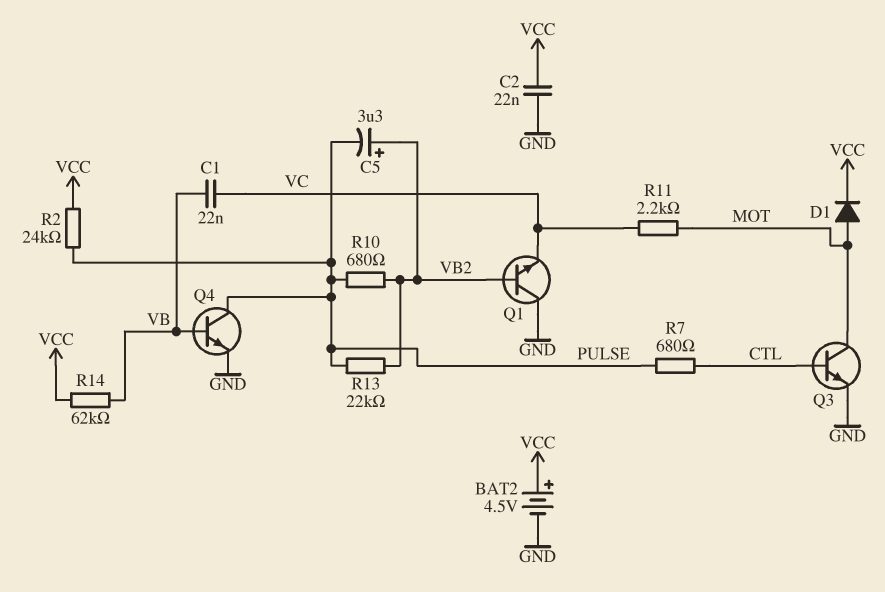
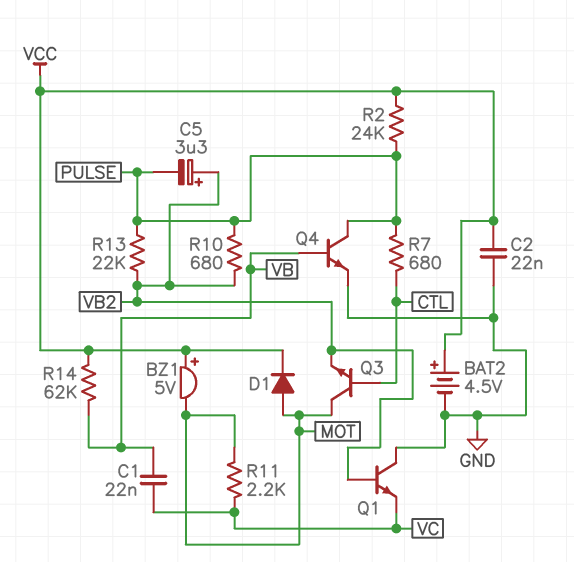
BZ1: none -> buzzer 5V (plus VCC, minus MOT)
Q3: NPN (B CTL, C MOT, E GND) -> NPN (B CTL, C MOT, E VB2)

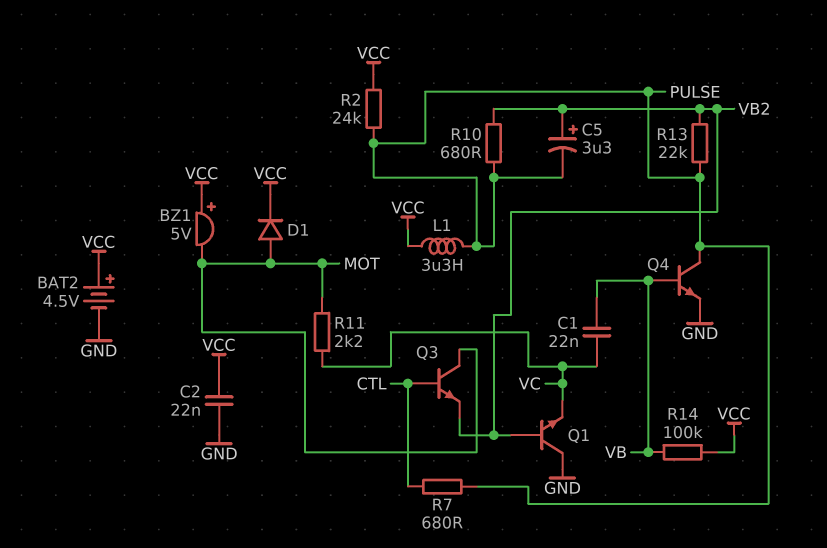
L1: none -> 3.3uH (PULSE, VCC)
R14: 62k (VB, VCC) -> 100k (VB, VCC)

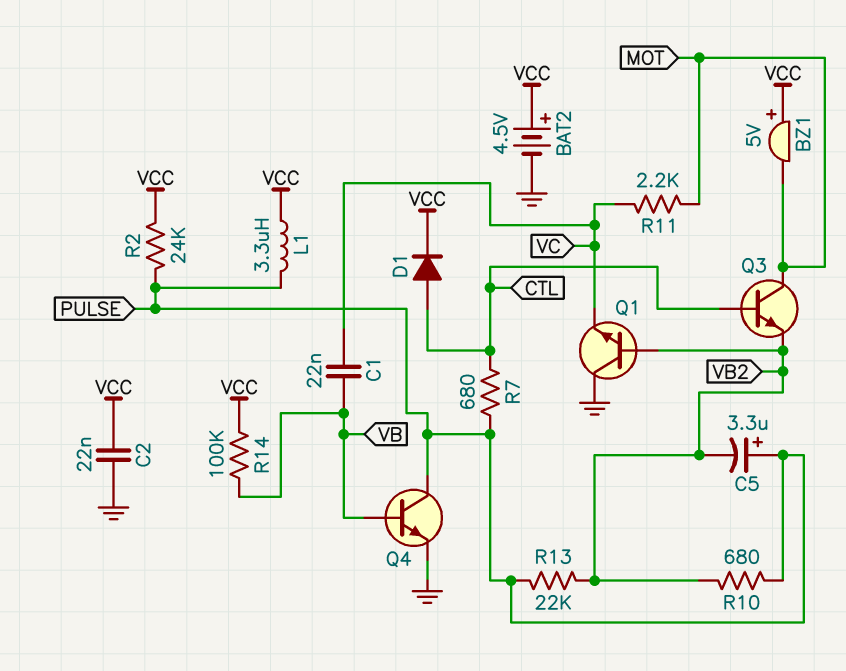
C5: 3.3uF (plus VB2, minus PULSE) -> 3.3uF (plus PULSE, minus VB2)
D1: diode (A MOT, K VCC) -> diode (A CTL, K VCC)

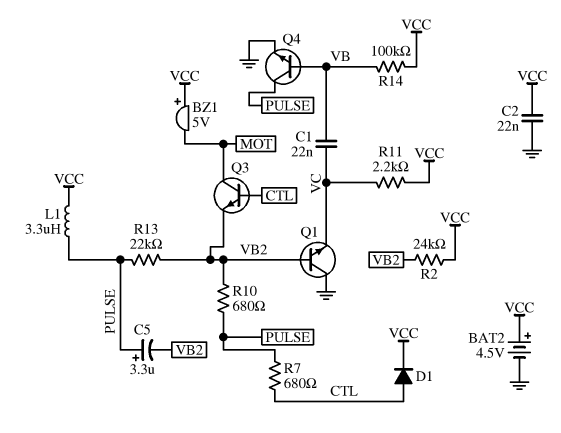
R2: 24k (PULSE, VCC) -> 24k (VB2, VCC)
R11: 2.2k (MOT, VC) -> 2.2k (VC, VCC)

